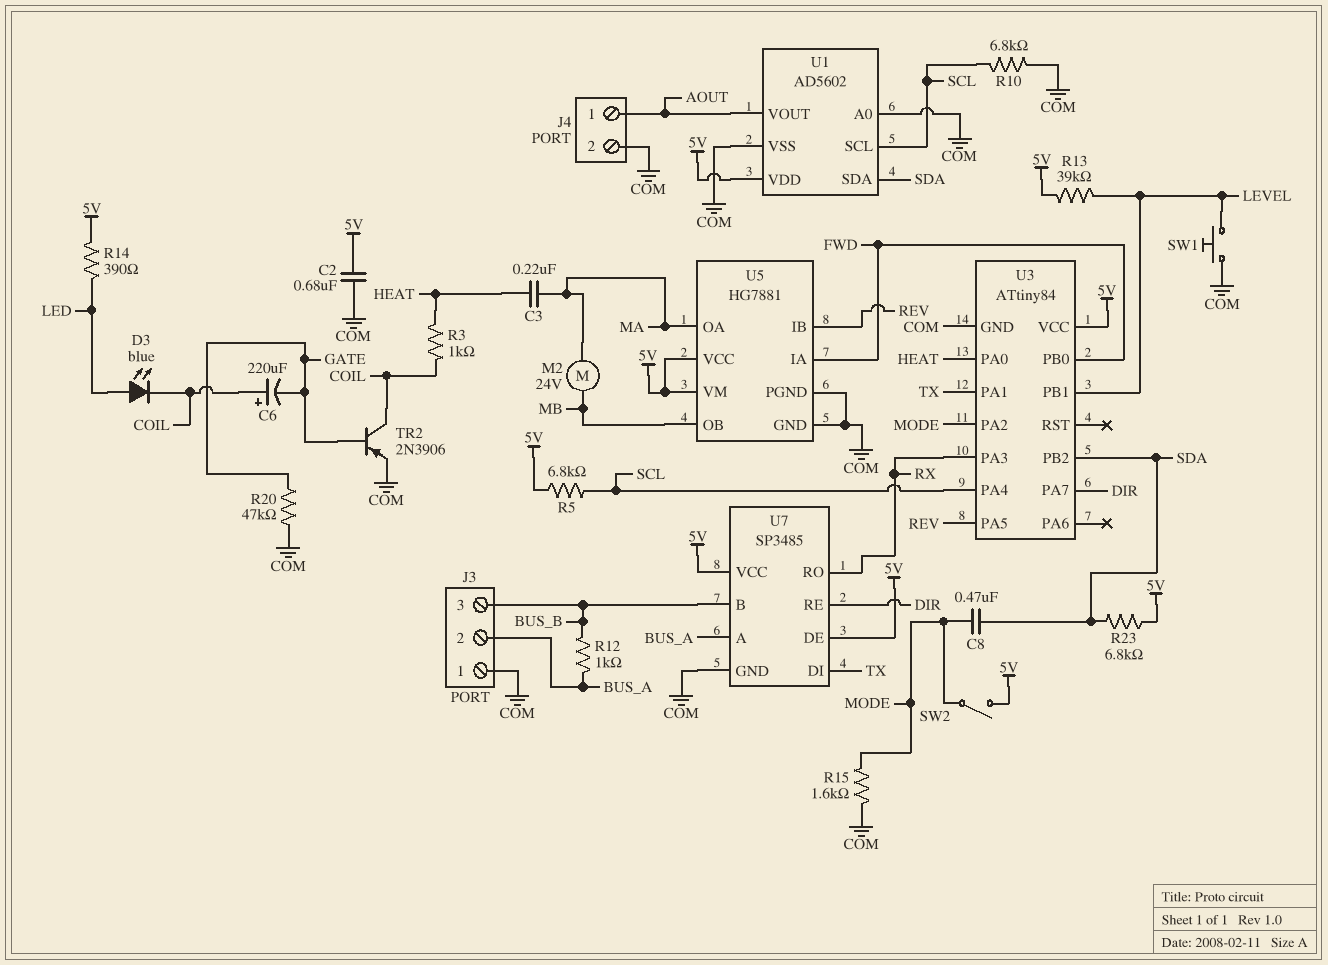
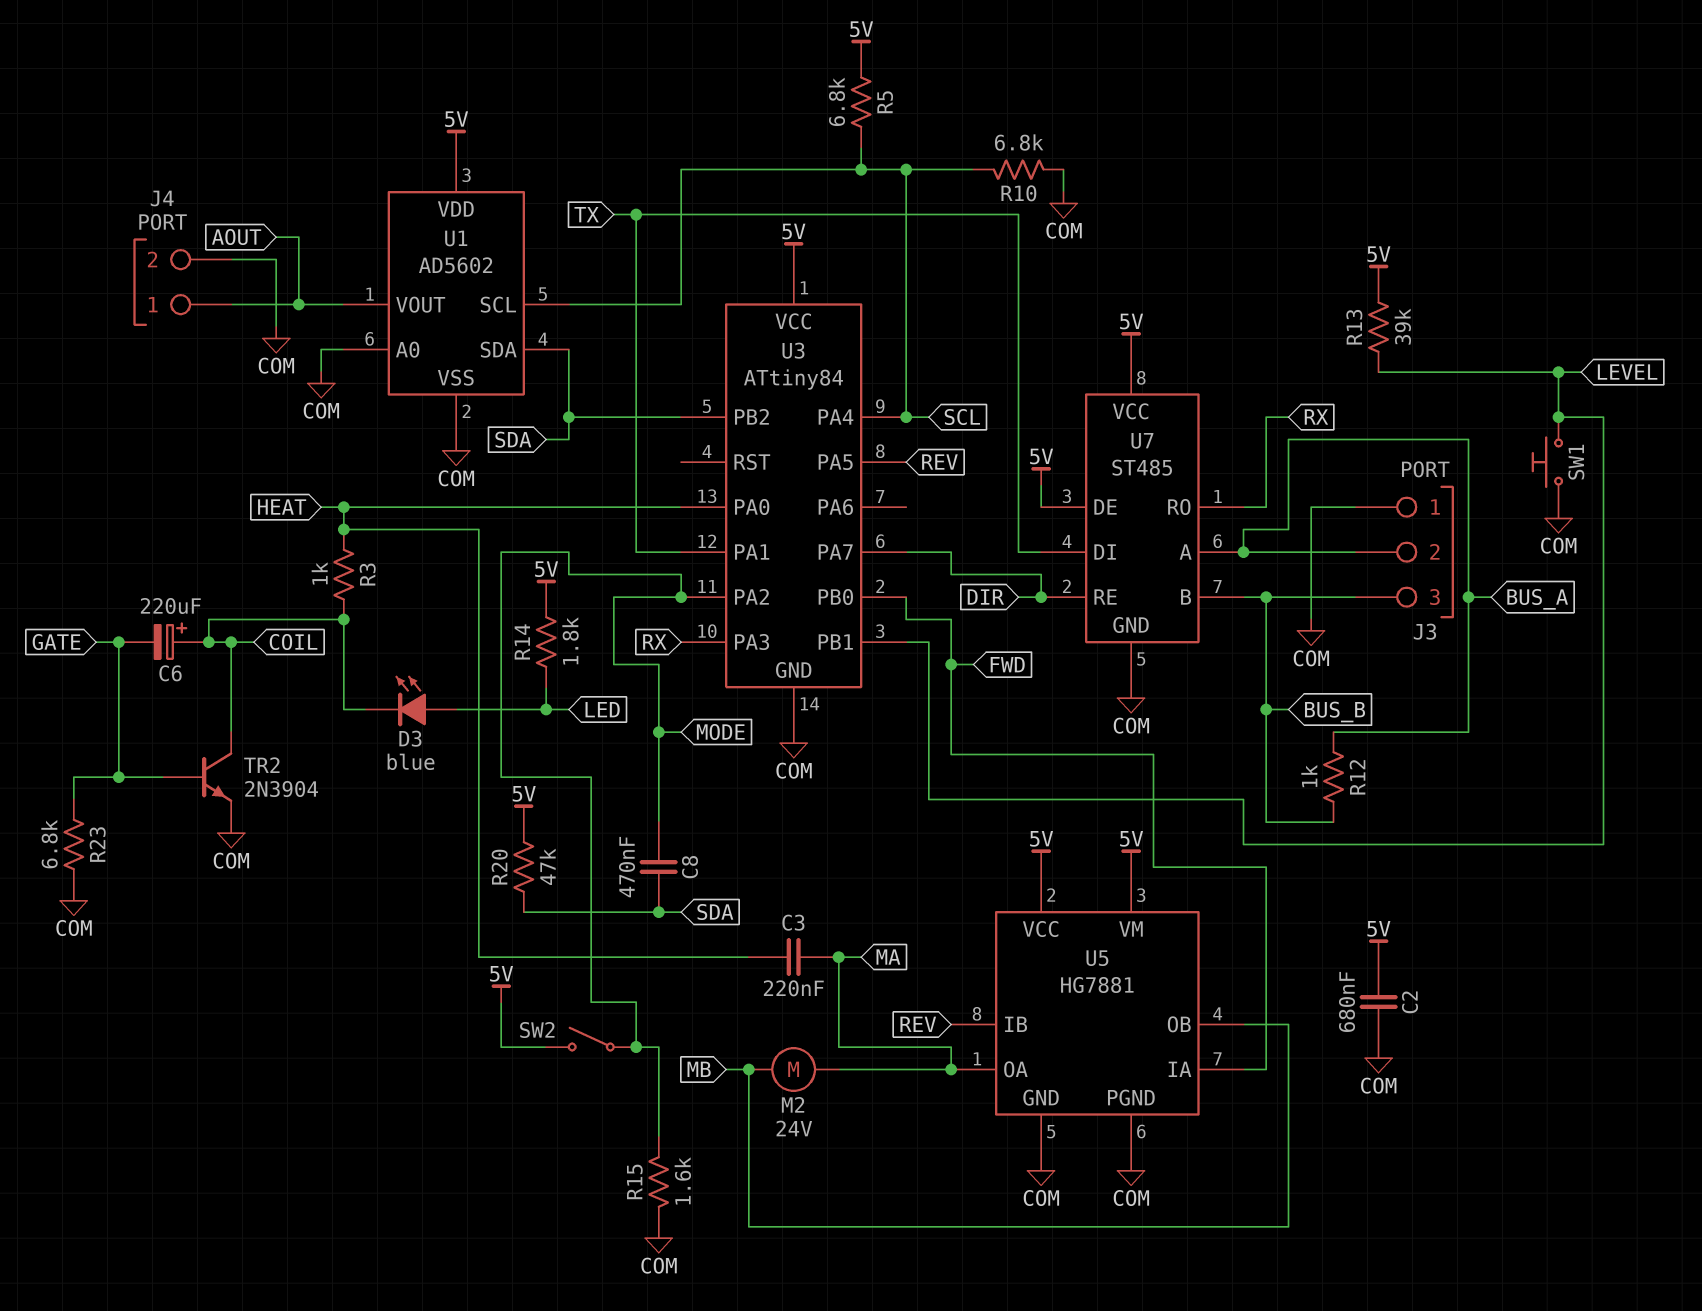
R14: 390 (5V, LED) -> 1.8k (5V, LED)
R20: 47k (COM, GATE) -> 47k (5V, SDA)
R23: 6.8k (5V, SDA) -> 6.8k (COM, GATE)
TR2: PNP 2N3906 (B GATE, C COIL, E COM) -> NPN 2N3904 (B GATE, C COIL, E COM)
U7: SP3485 -> ST485

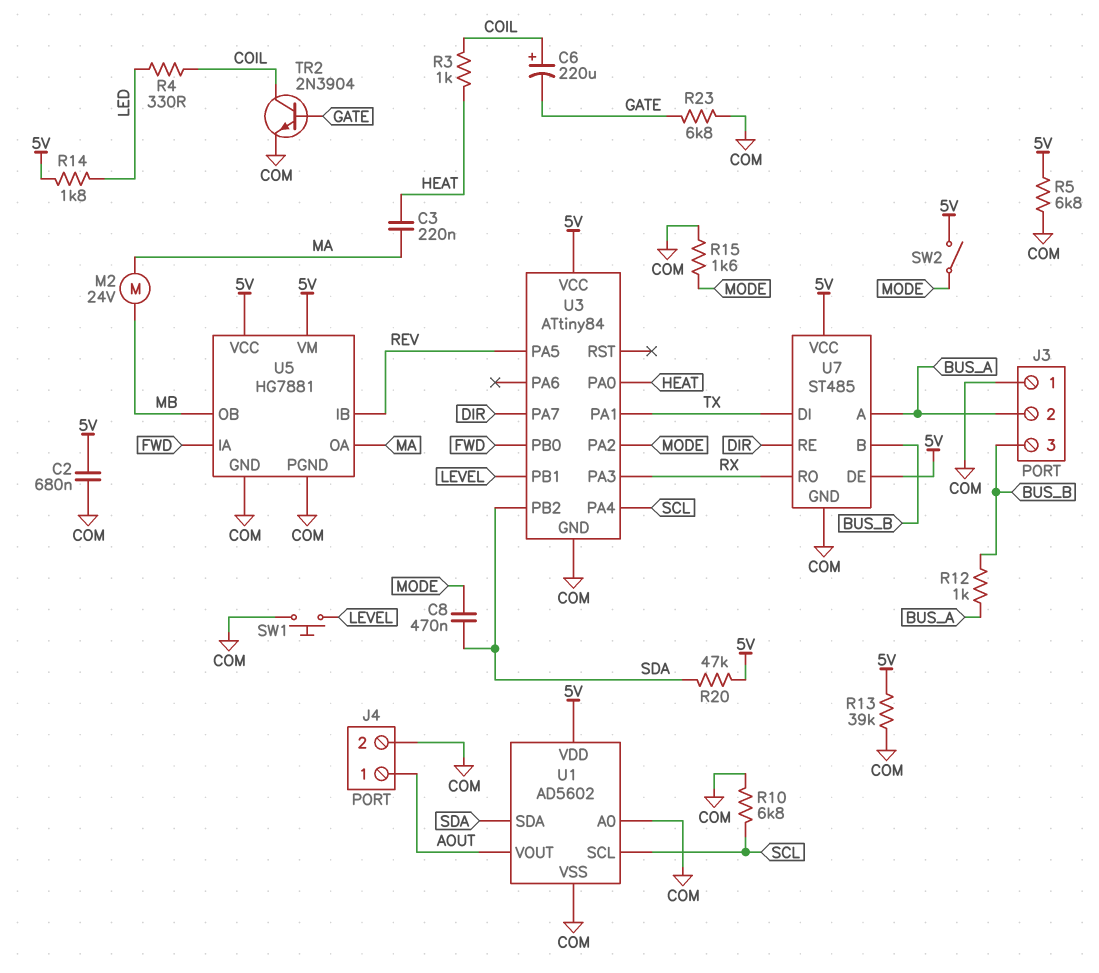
D3: LED blue (A LED, K COIL) -> none
R4: none -> 330 (COIL, LED)
R5: 6.8k (5V, SCL) -> 6.8k (5V, COM)
R13: 39k (5V, LEVEL) -> 39k (5V, COM)

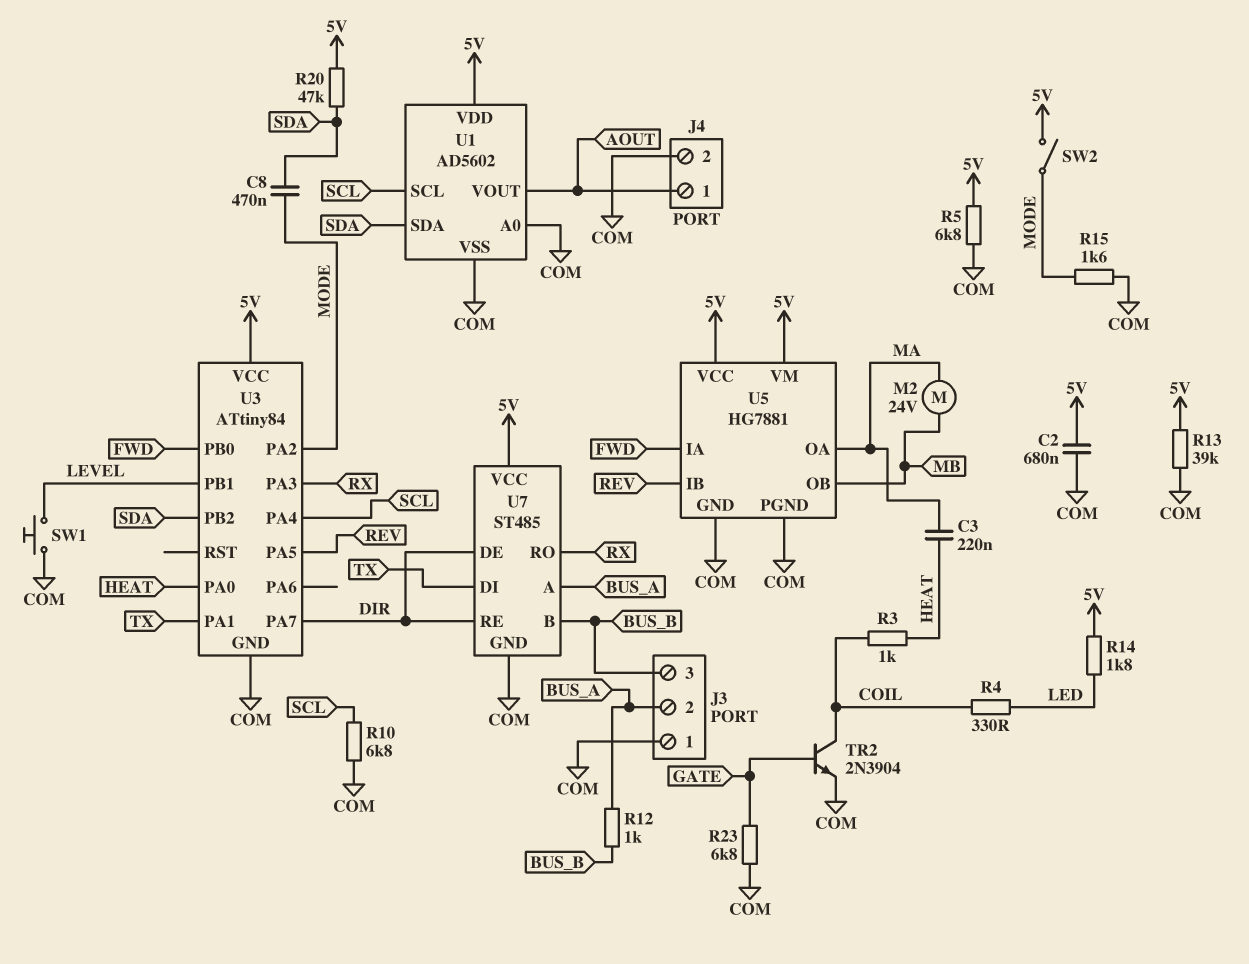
C6: 220uF (plus COIL, minus GATE) -> none
U7 pin DE: 5V -> DIR

